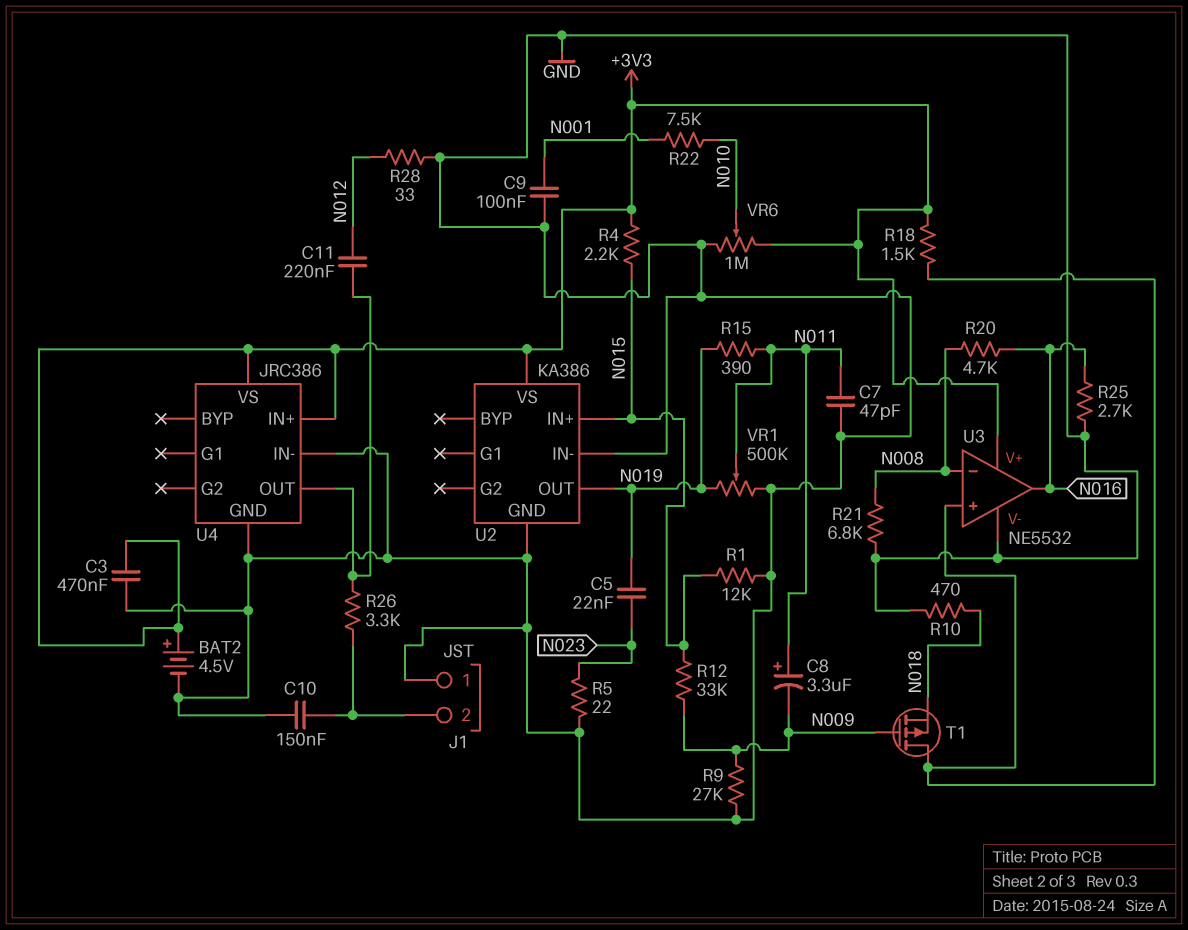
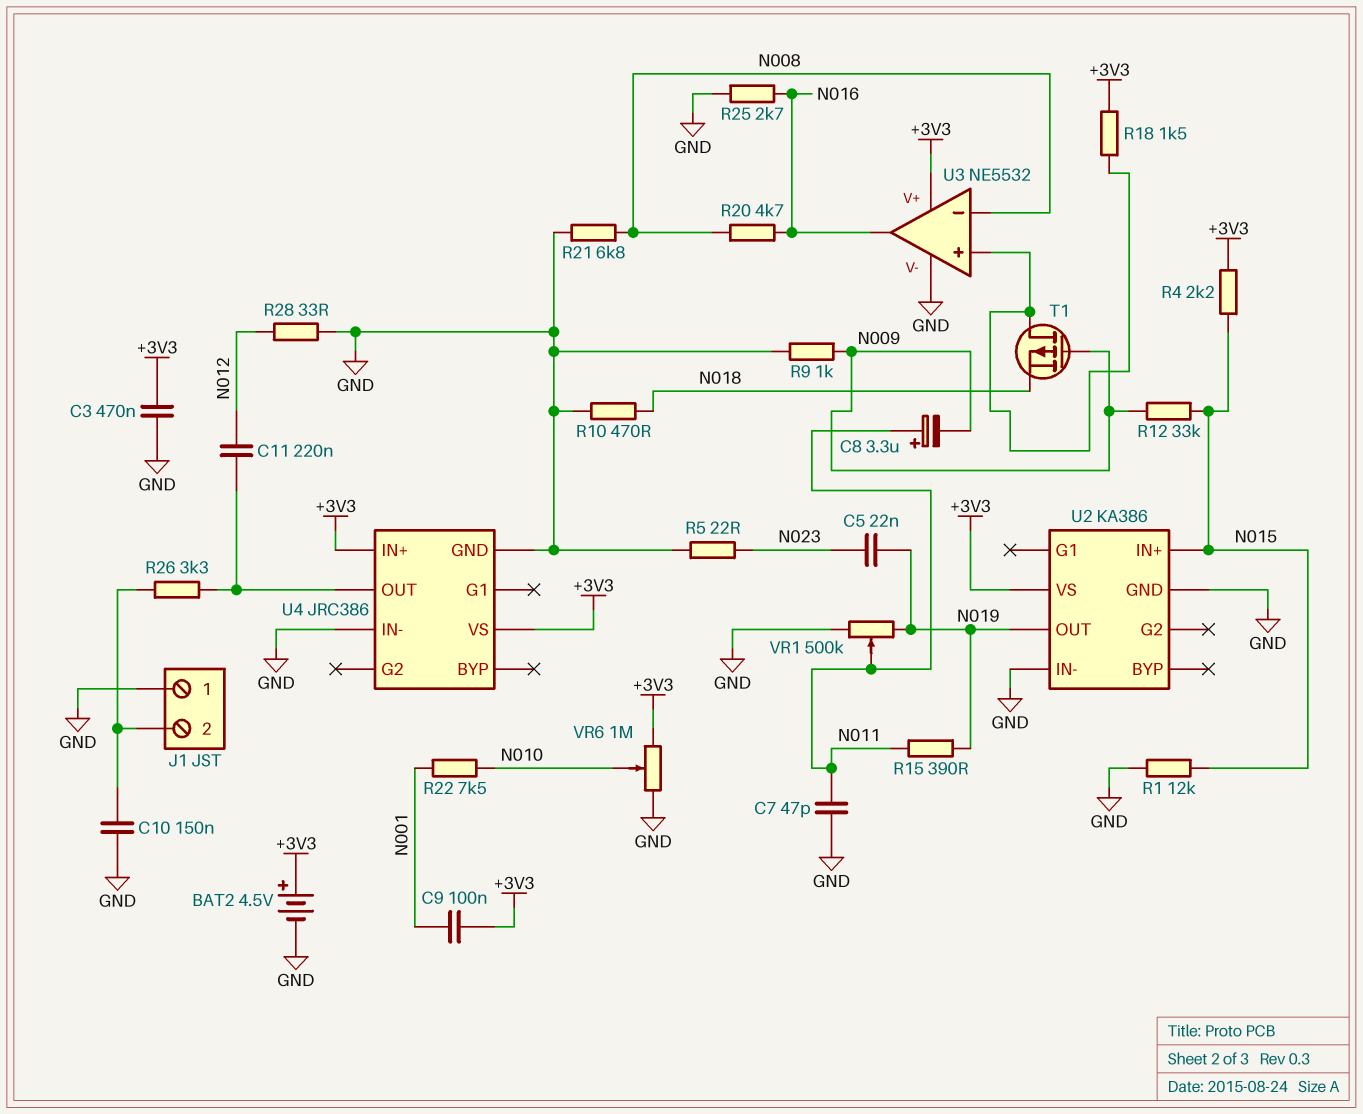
C9: 100nF (GND, N001) -> 100nF (+3V3, N001)
R9: 27k (GND, N009) -> 1k (GND, N009)

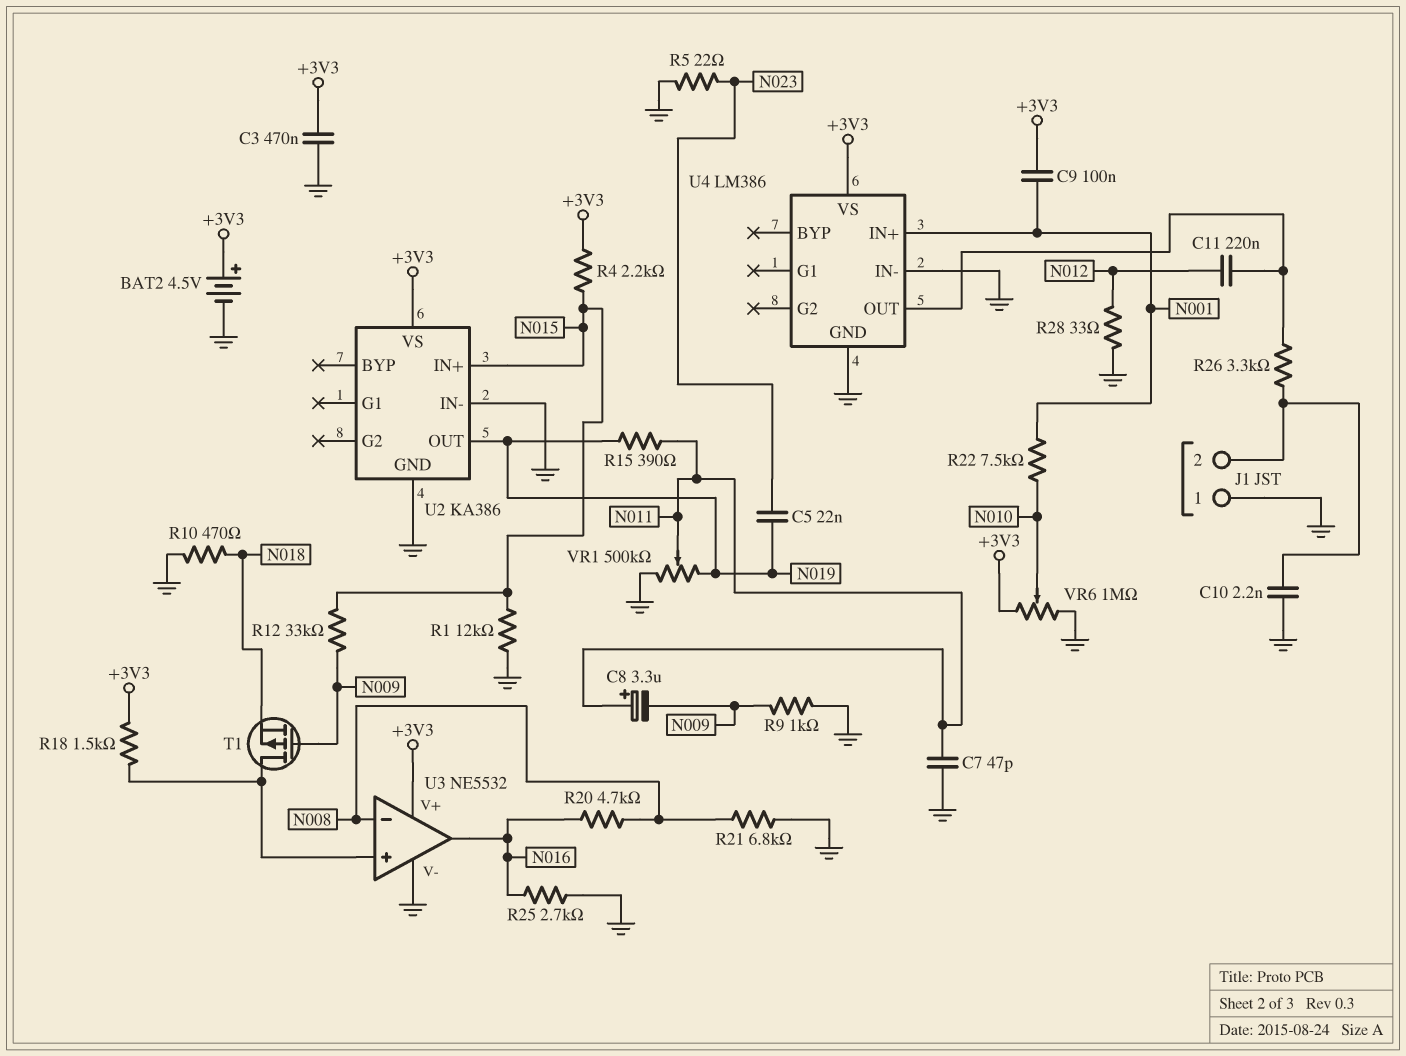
C10: 150nF (GND, J1/2) -> 2.2nF (GND, J1/2)
U4: JRC386 -> LM386
U4 pin IN+: +3V3 -> N001

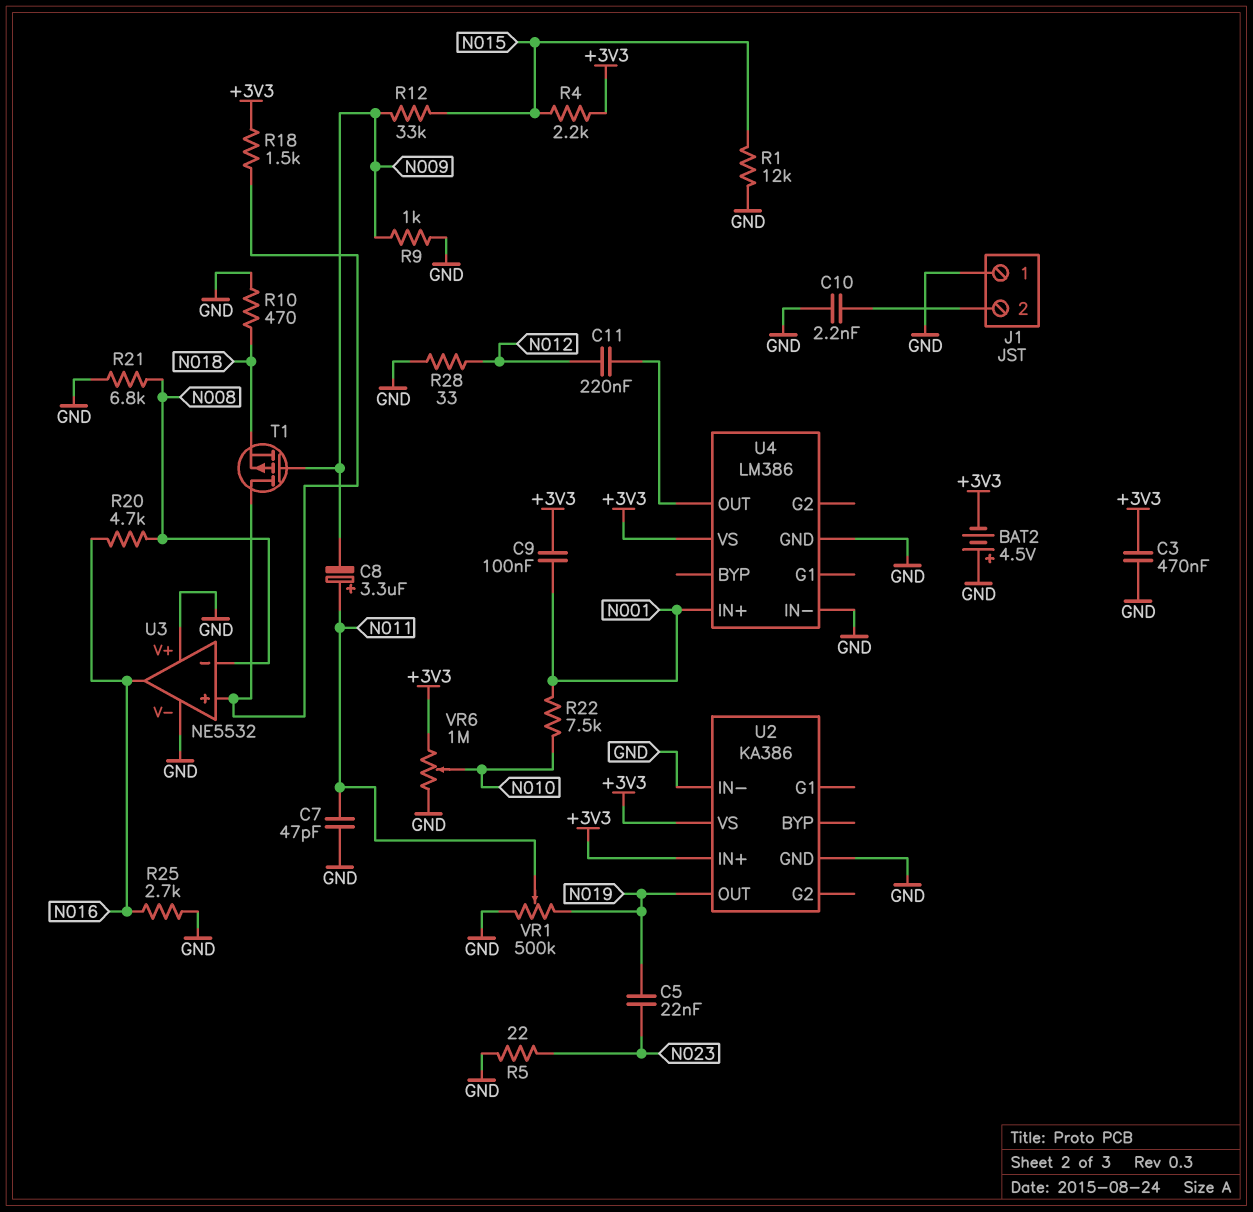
BAT2: 4.5V (plus +3V3, minus GND) -> 4.5V (plus GND, minus +3V3)
R15: 390 (N011, N019) -> none
R26: 3.3k (J1/2, U4/OUT) -> none
U2 pin IN+: N015 -> +3V3
U3 pin V+: +3V3 -> GND

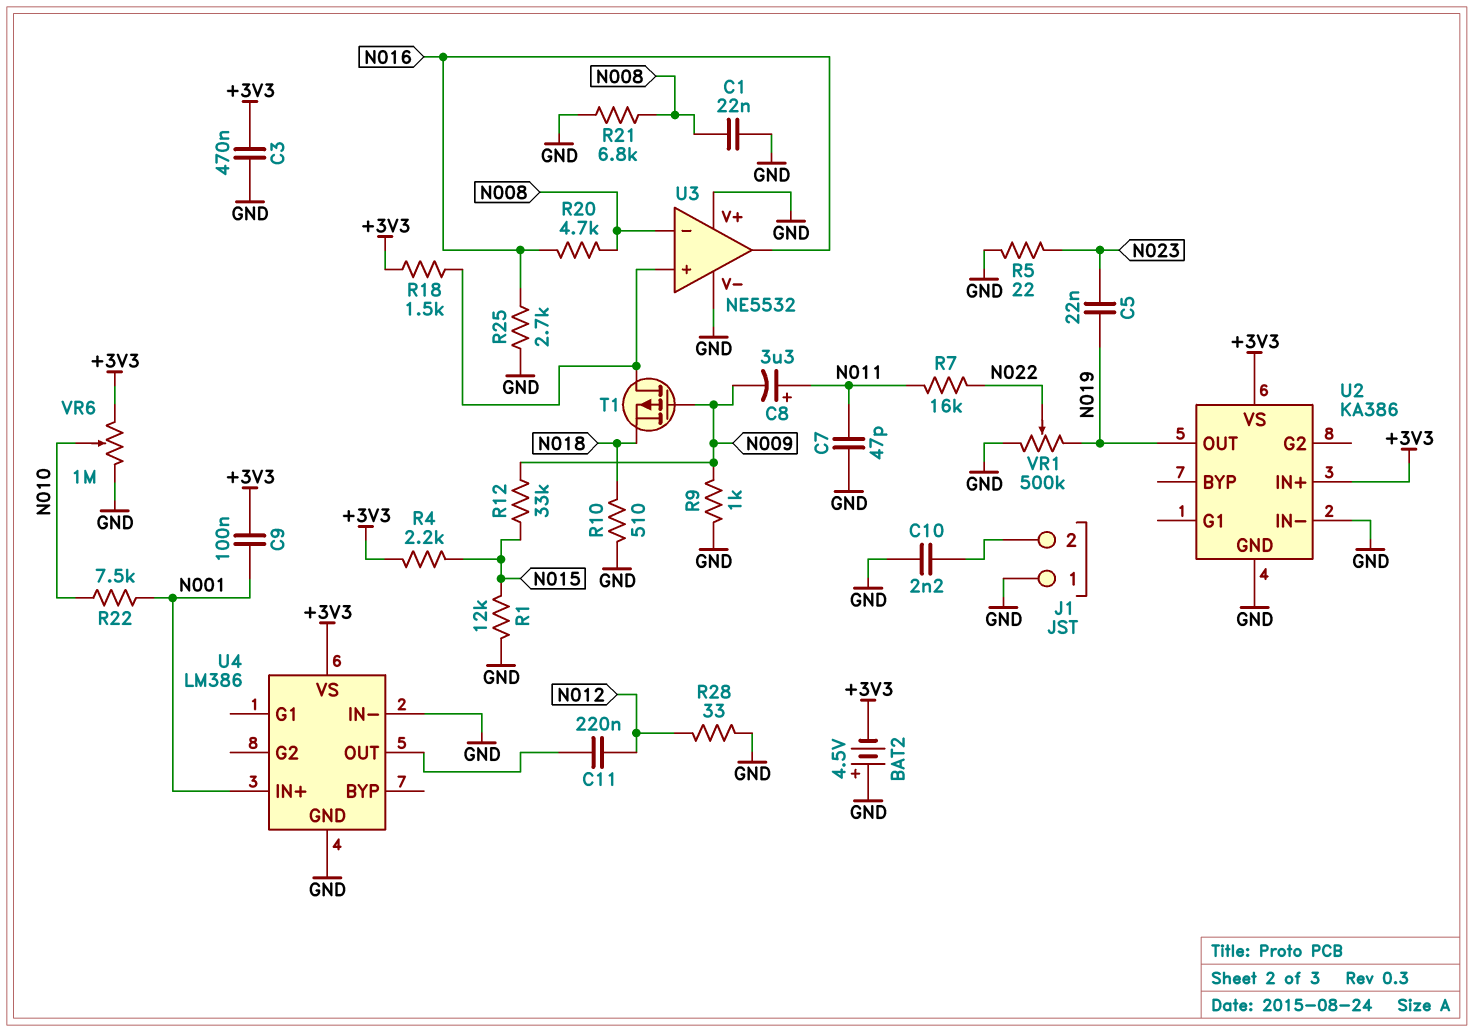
C1: none -> 22nF (GND, N008)
R7: none -> 16k (N011, N022)
R10: 470 (GND, N018) -> 510 (GND, N018)
VR1: 500k (GND, N019, wiper N011) -> 500k (GND, N019, wiper N022)

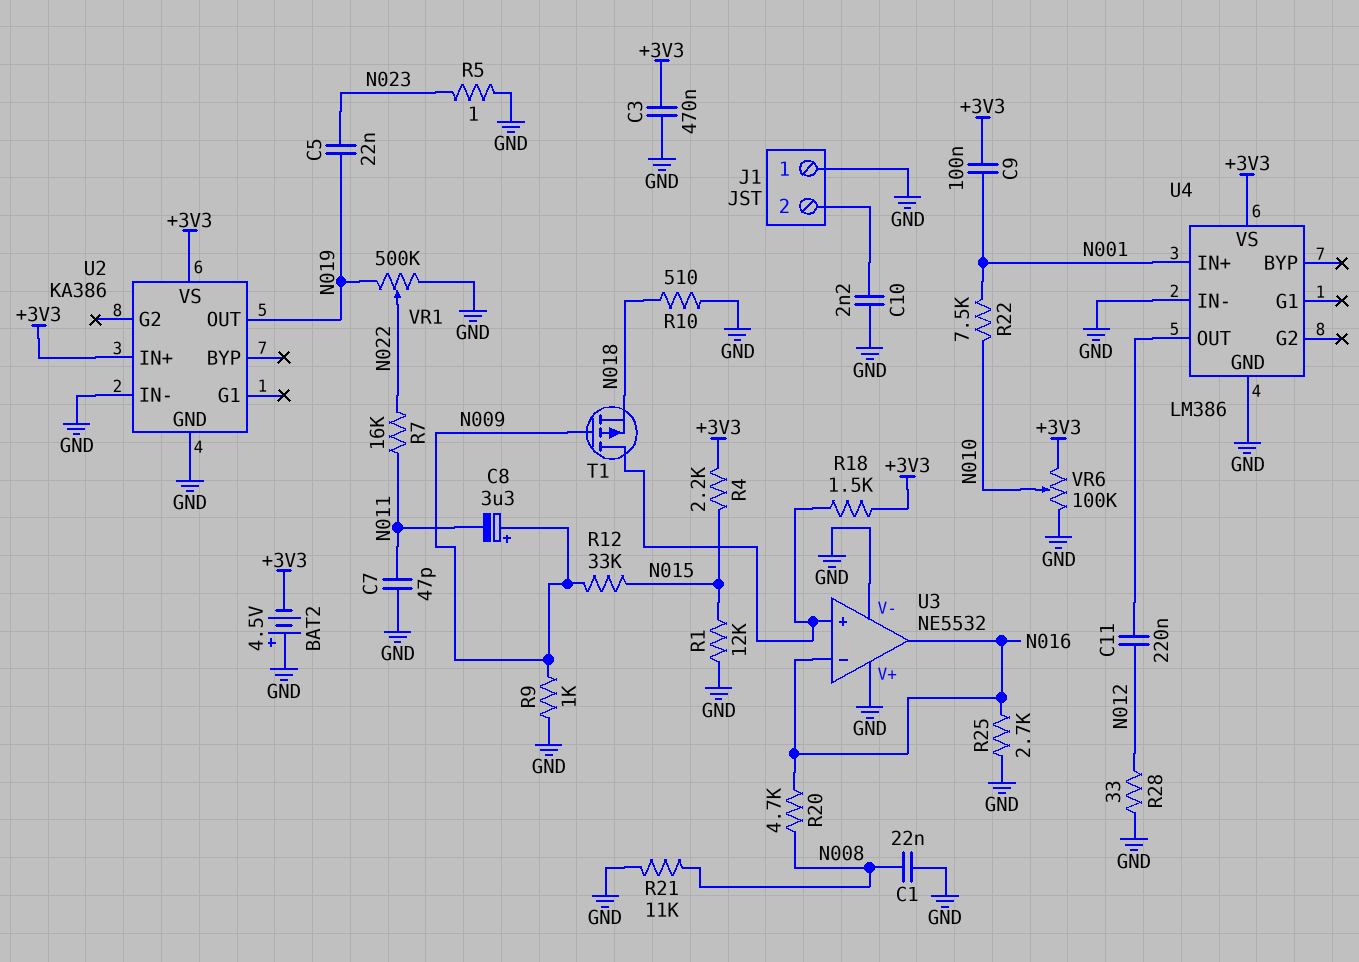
C8: 3.3uF (plus N011, minus N009) -> 3.3uF (plus N009, minus N011)
R5: 22 (GND, N023) -> 1 (GND, N023)
R21: 6.8k (GND, N008) -> 11k (GND, N008)
U3 pin in-: N008 -> N016
VR6: 1M (+3V3, GND, wiper N010) -> 100k (+3V3, GND, wiper N010)

